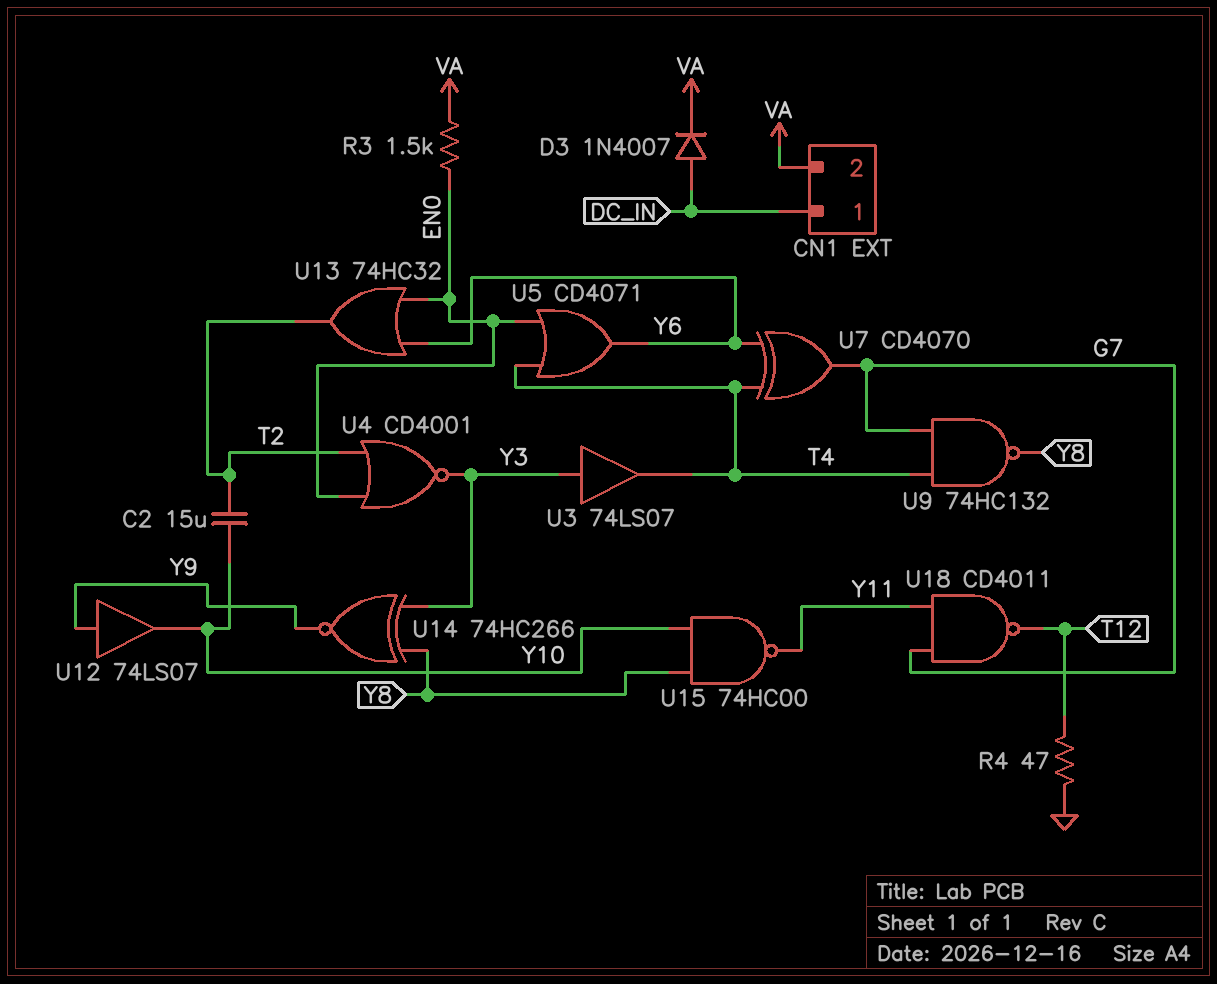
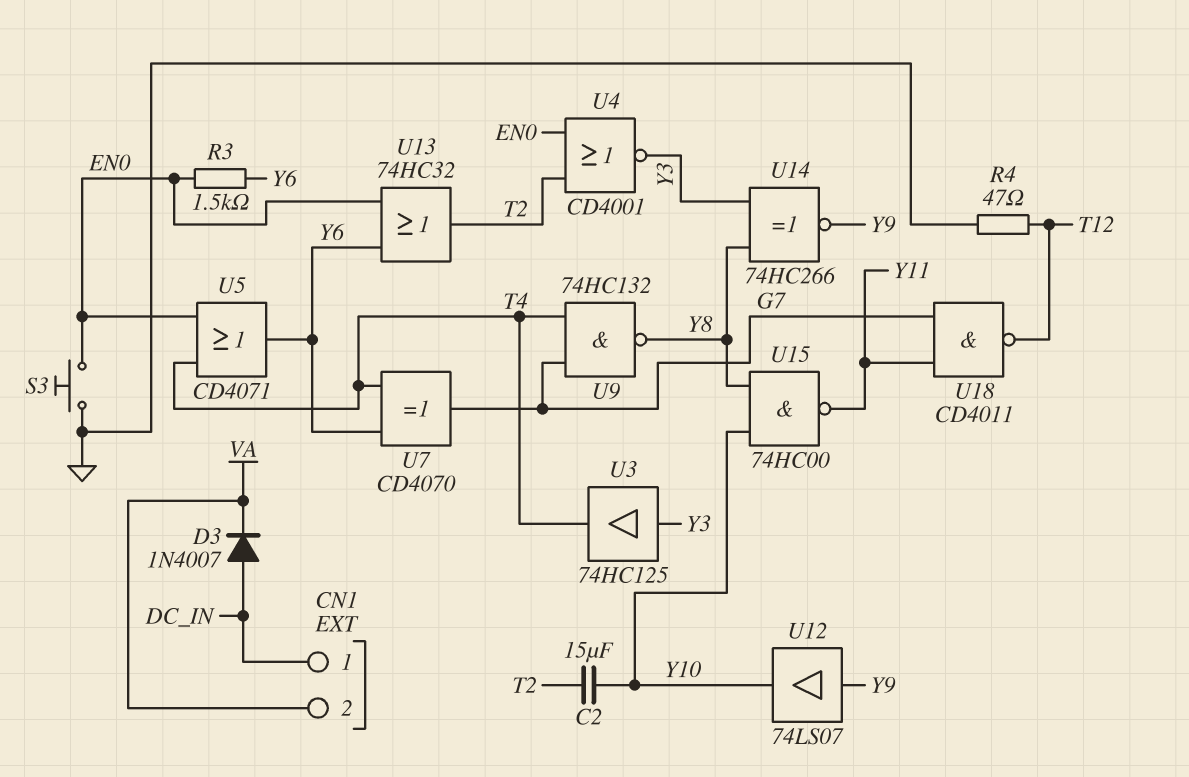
R3: 1.5k (EN0, VA) -> 1.5k (EN0, Y6)
S3: none -> button (EN0, GND)
U3: buffer 74LS07 (in Y3, out T4) -> buffer 74HC125 (in Y3, out T4)

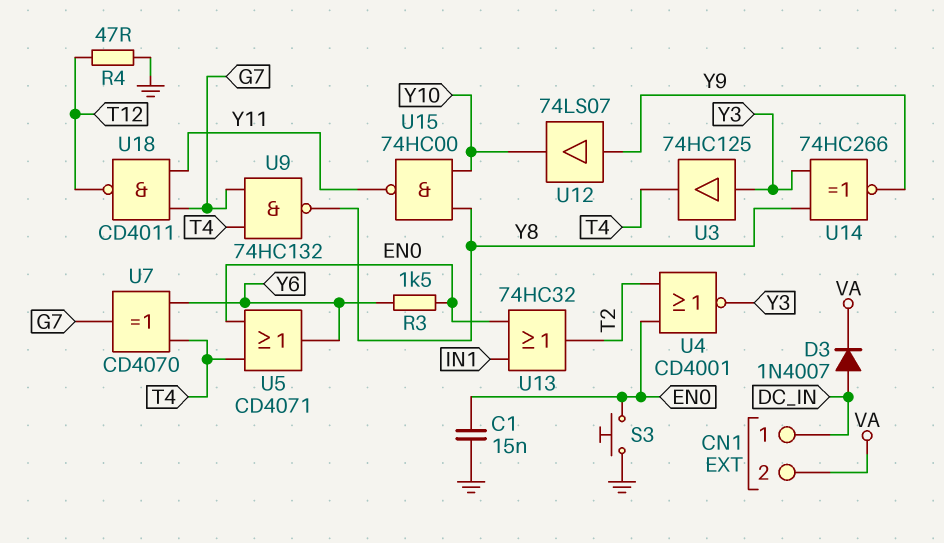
C1: none -> 15nF (EN0, GND)
C2: 15uF (T2, Y10) -> none
U13: OR 74HC32 (in EN0, in Y6, out T2) -> OR 74HC32 (in EN0, in IN1, out T2)

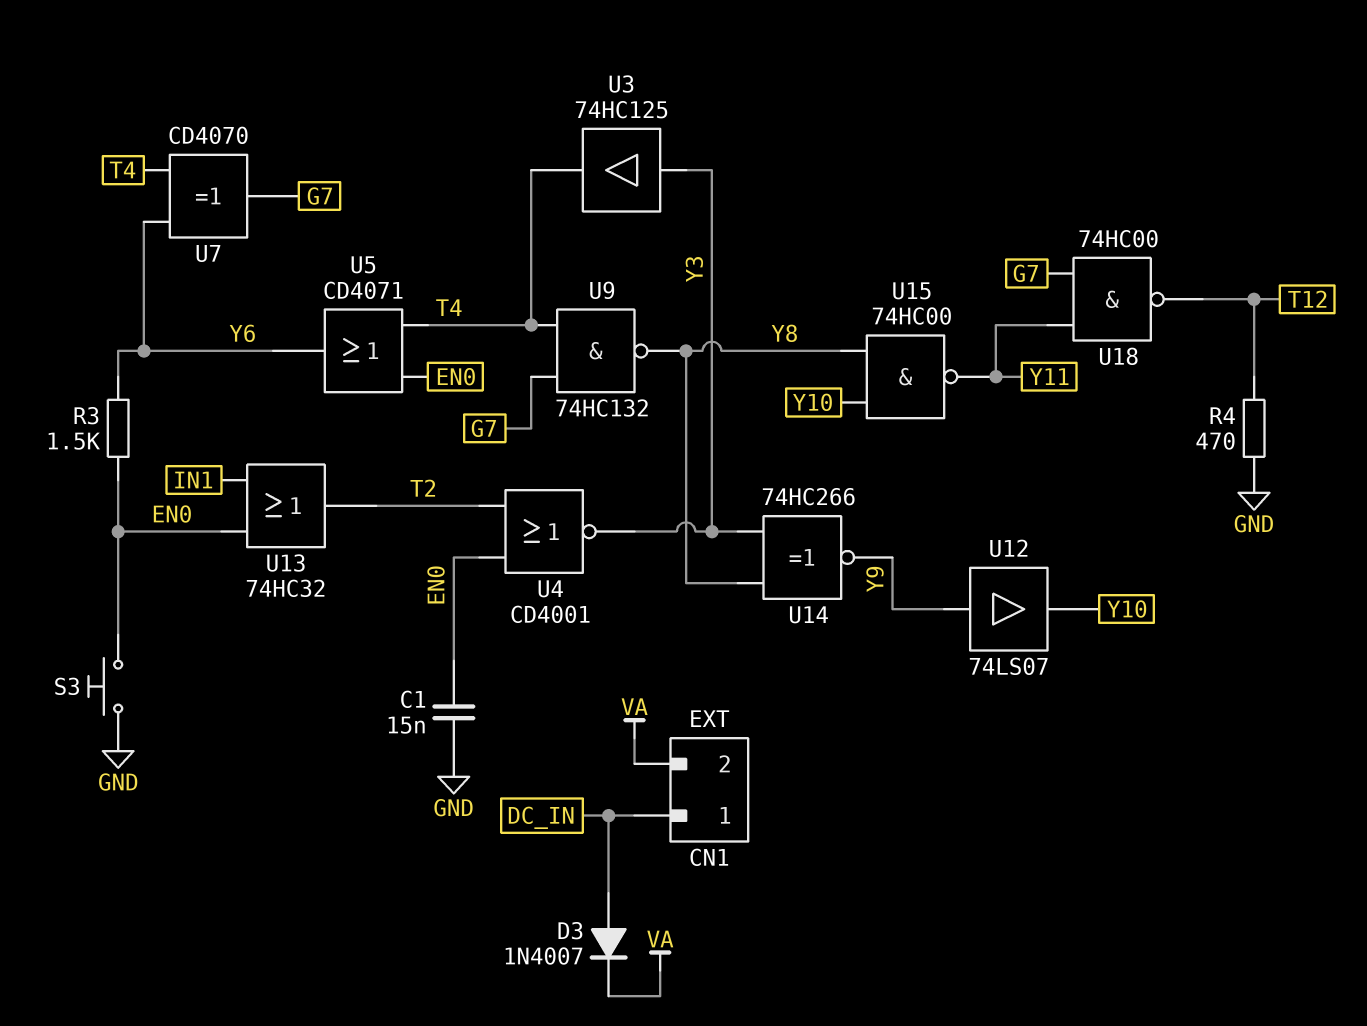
R4: 47 (GND, T12) -> 470 (GND, T12)
U18: NAND CD4011 (in G7, in Y11, out T12) -> NAND 74HC00 (in G7, in Y11, out T12)

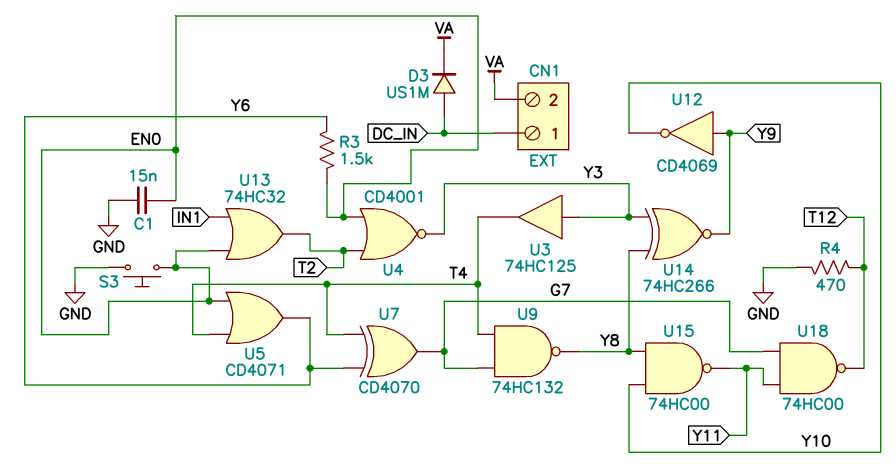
D3: diode 1N4007 (A DC_IN, K VA) -> diode US1M (A DC_IN, K VA)
U12: buffer 74LS07 (in Y9, out Y10) -> NOT CD4069 (in Y9, out Y10)

